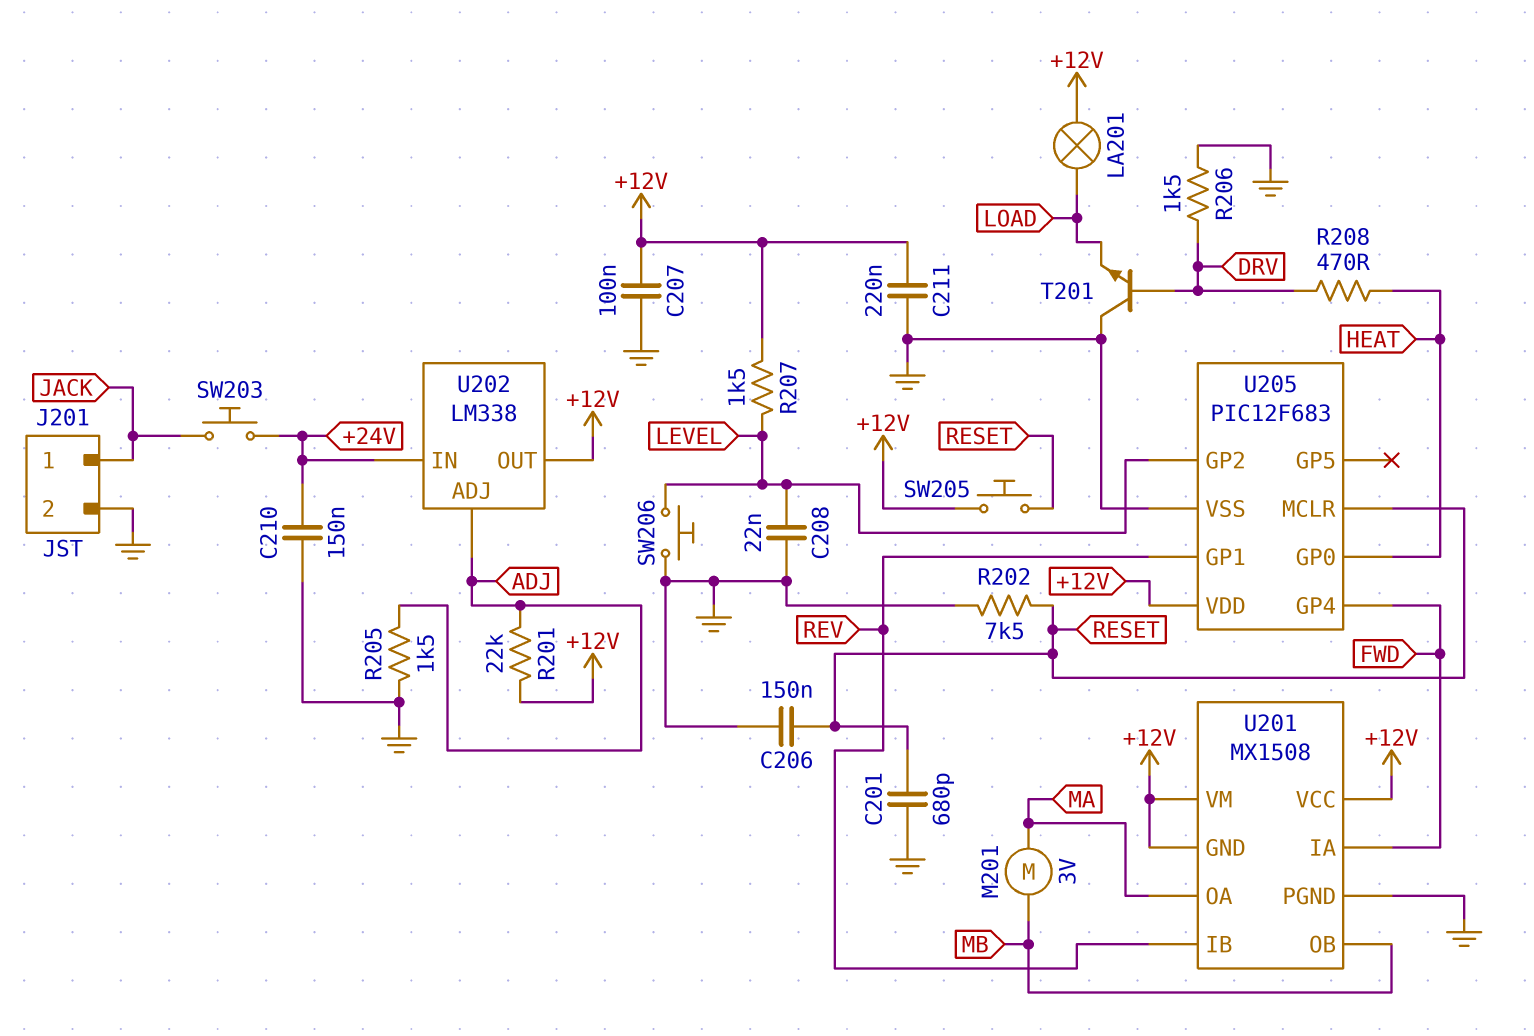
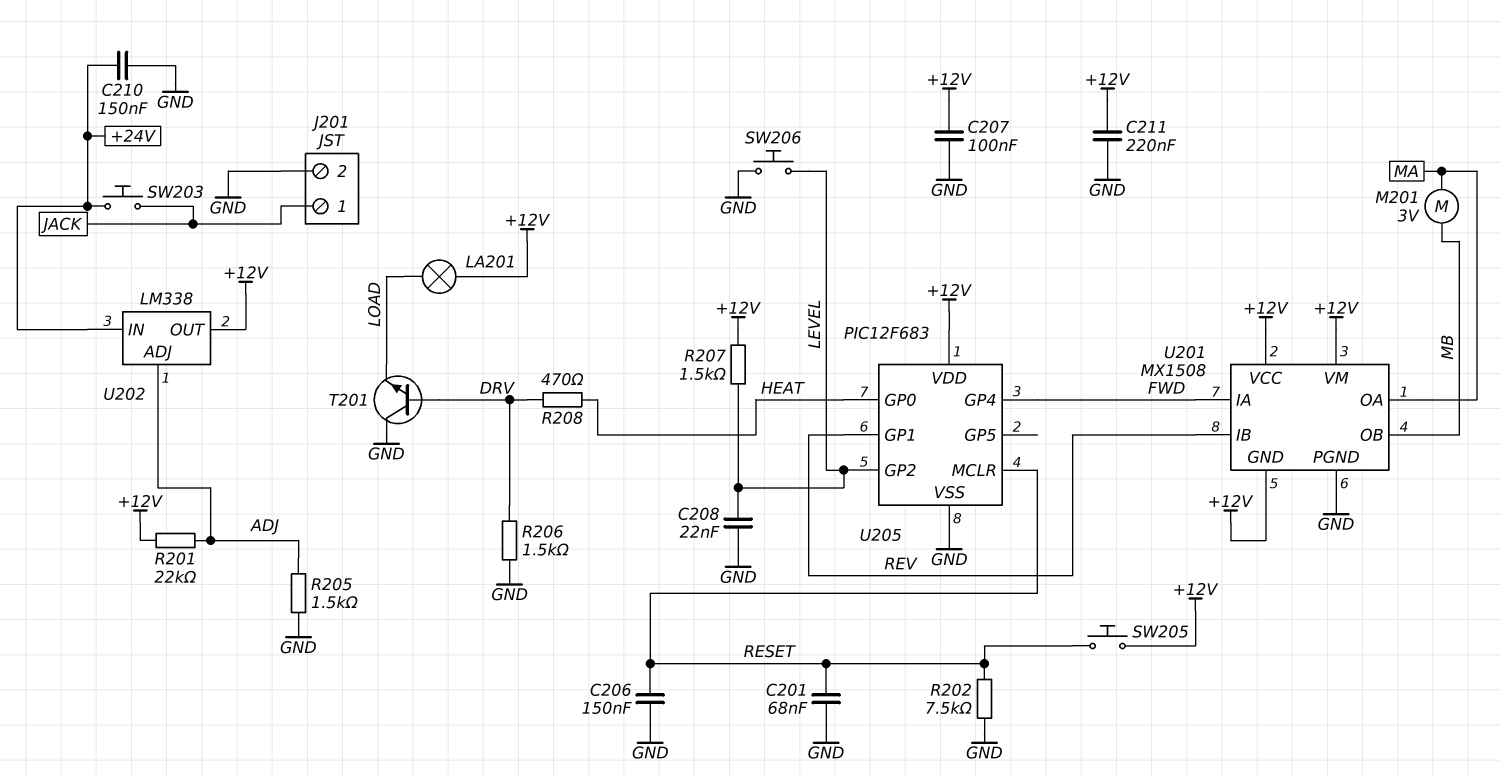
C201: 680pF (GND, RESET) -> 68nF (GND, RESET)

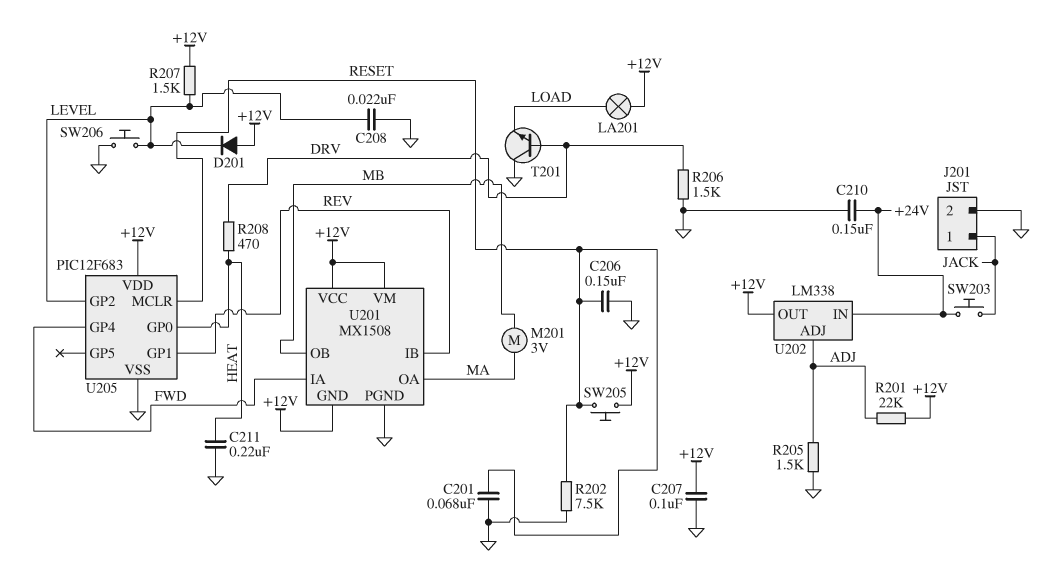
C211: 220nF (+12V, GND) -> 220nF (GND, HEAT)
D201: none -> diode (A +12V, K LEVEL)

